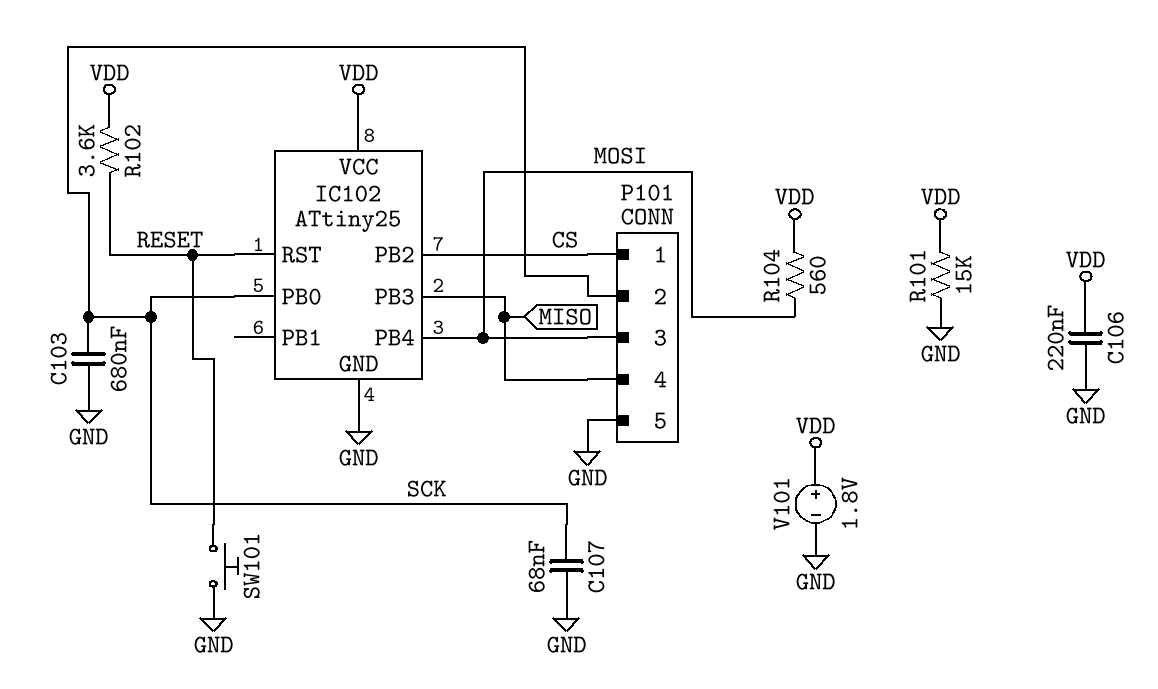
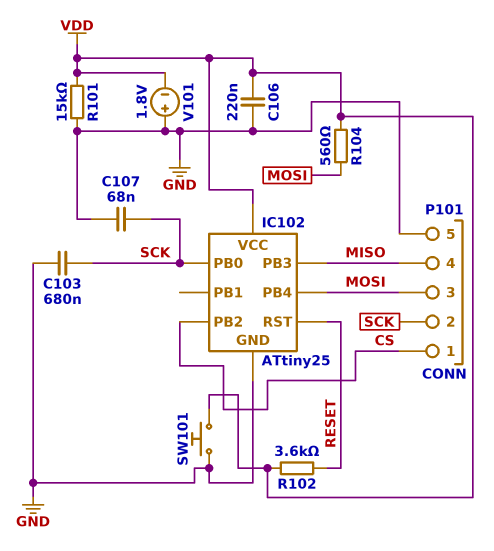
SW101: button (GND, RESET) -> button (GND, VDD)
V101: 1.8V (plus VDD, minus GND) -> 1.8V (plus GND, minus VDD)

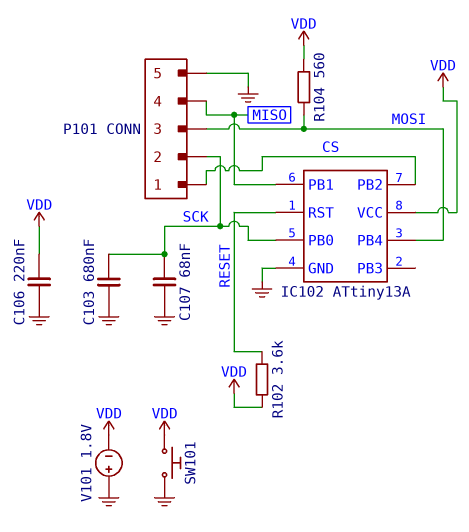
IC102: ATtiny25 -> ATtiny13A
IC102 pin PB1: none -> MISO
IC102 pin PB3: MISO -> none
R101: 15k (GND, VDD) -> none

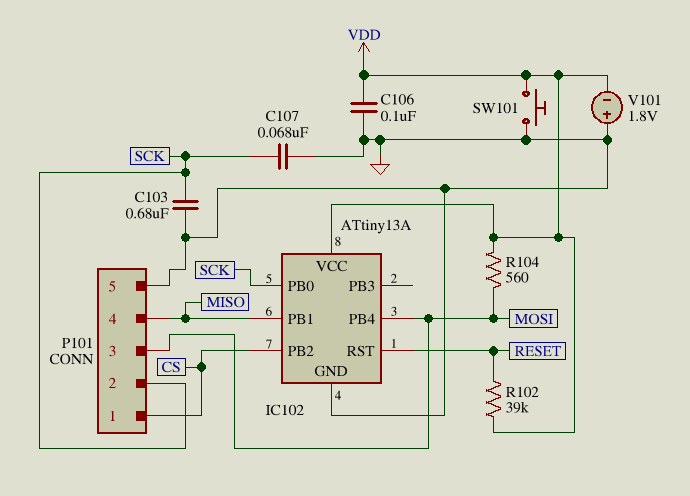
C106: 220nF (GND, VDD) -> 100nF (GND, VDD)
R102: 3.6k (RESET, VDD) -> 39k (RESET, VDD)

